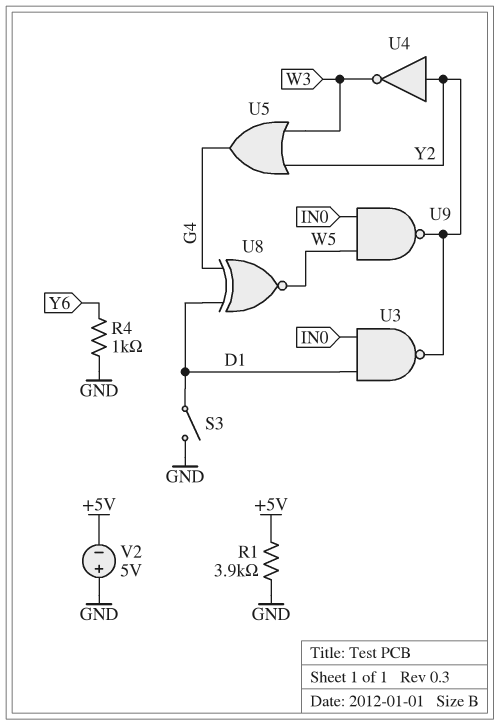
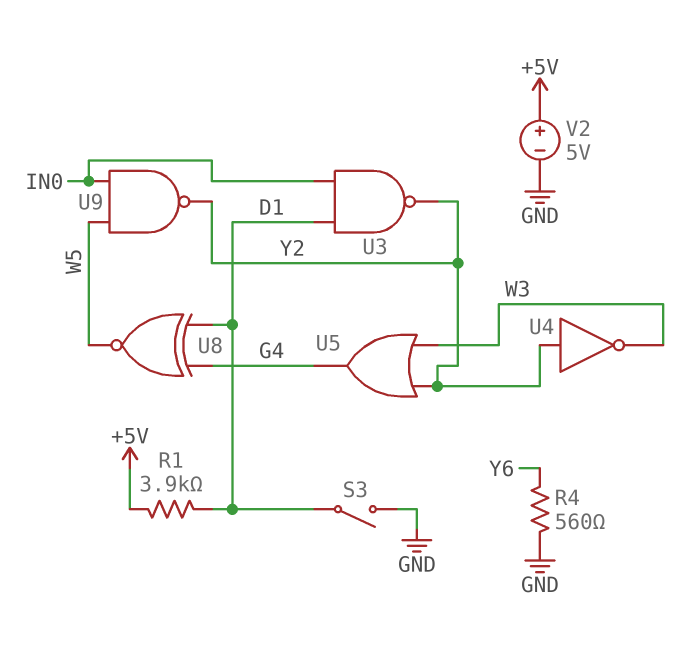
R1: 3.9k (+5V, GND) -> 3.9k (+5V, D1)
R4: 1k (GND, Y6) -> 560 (GND, Y6)
V2: 5V (plus GND, minus +5V) -> 5V (plus +5V, minus GND)

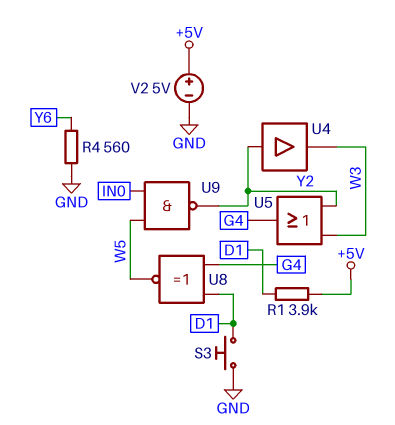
S3: switch (D1, GND) -> button (D1, GND)
U3: NAND (in D1, in IN0, out Y2) -> none
U4: NOT (in Y2, out W3) -> buffer (in Y2, out W3)

